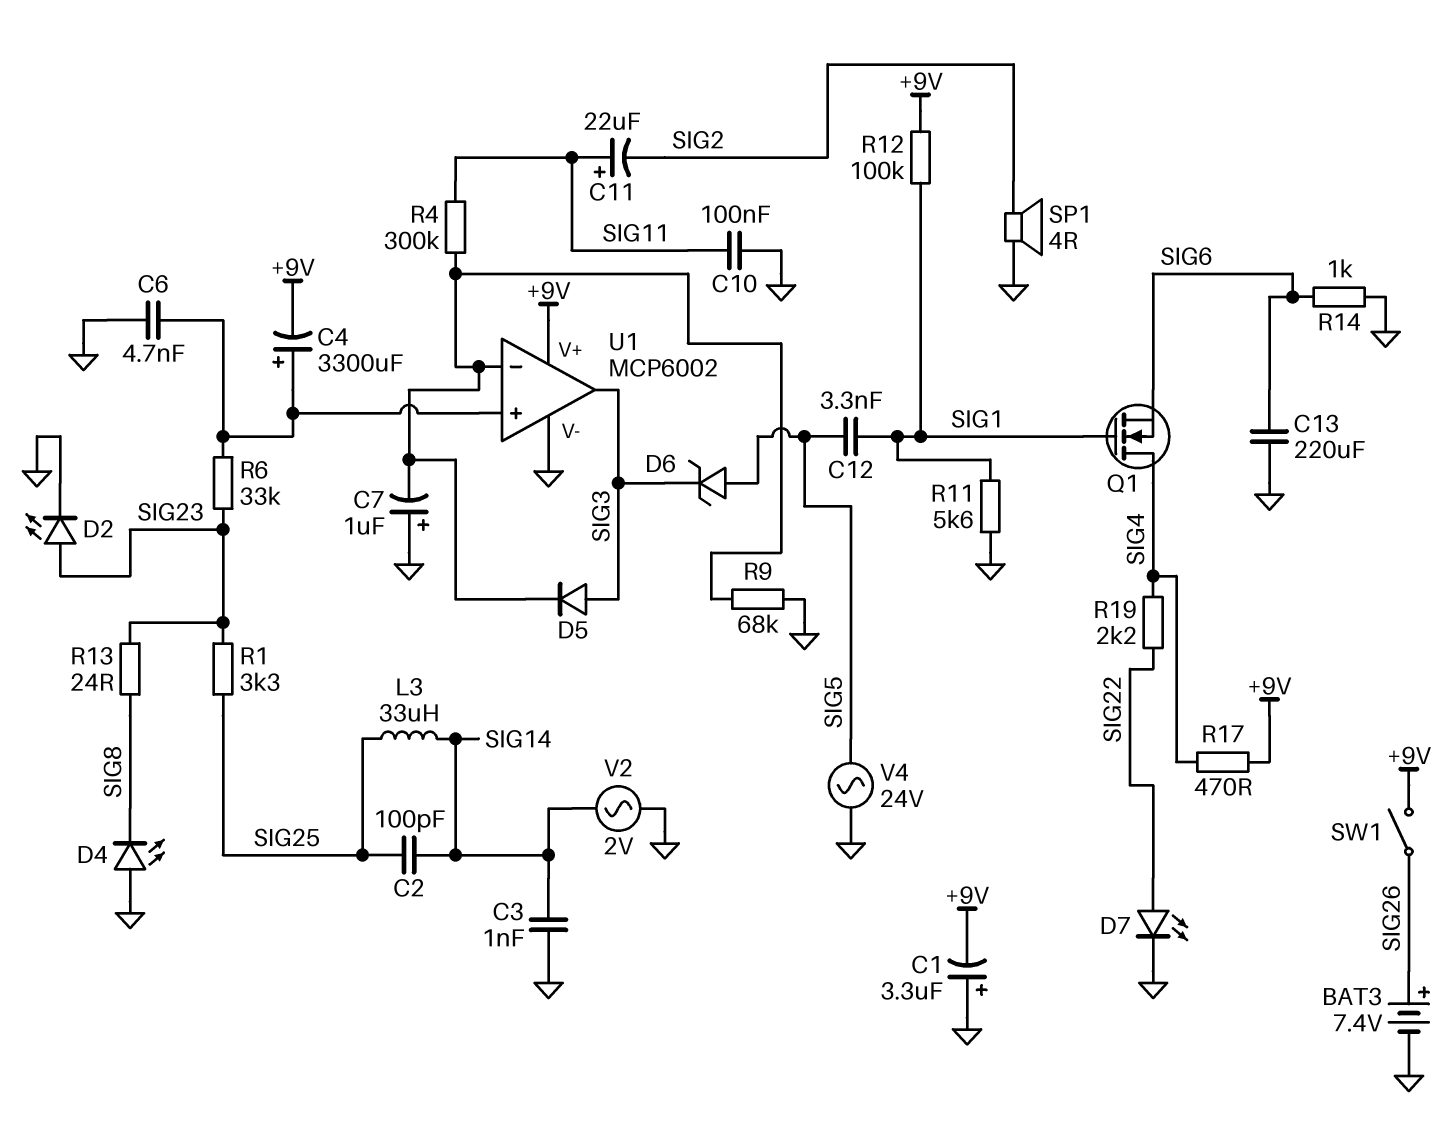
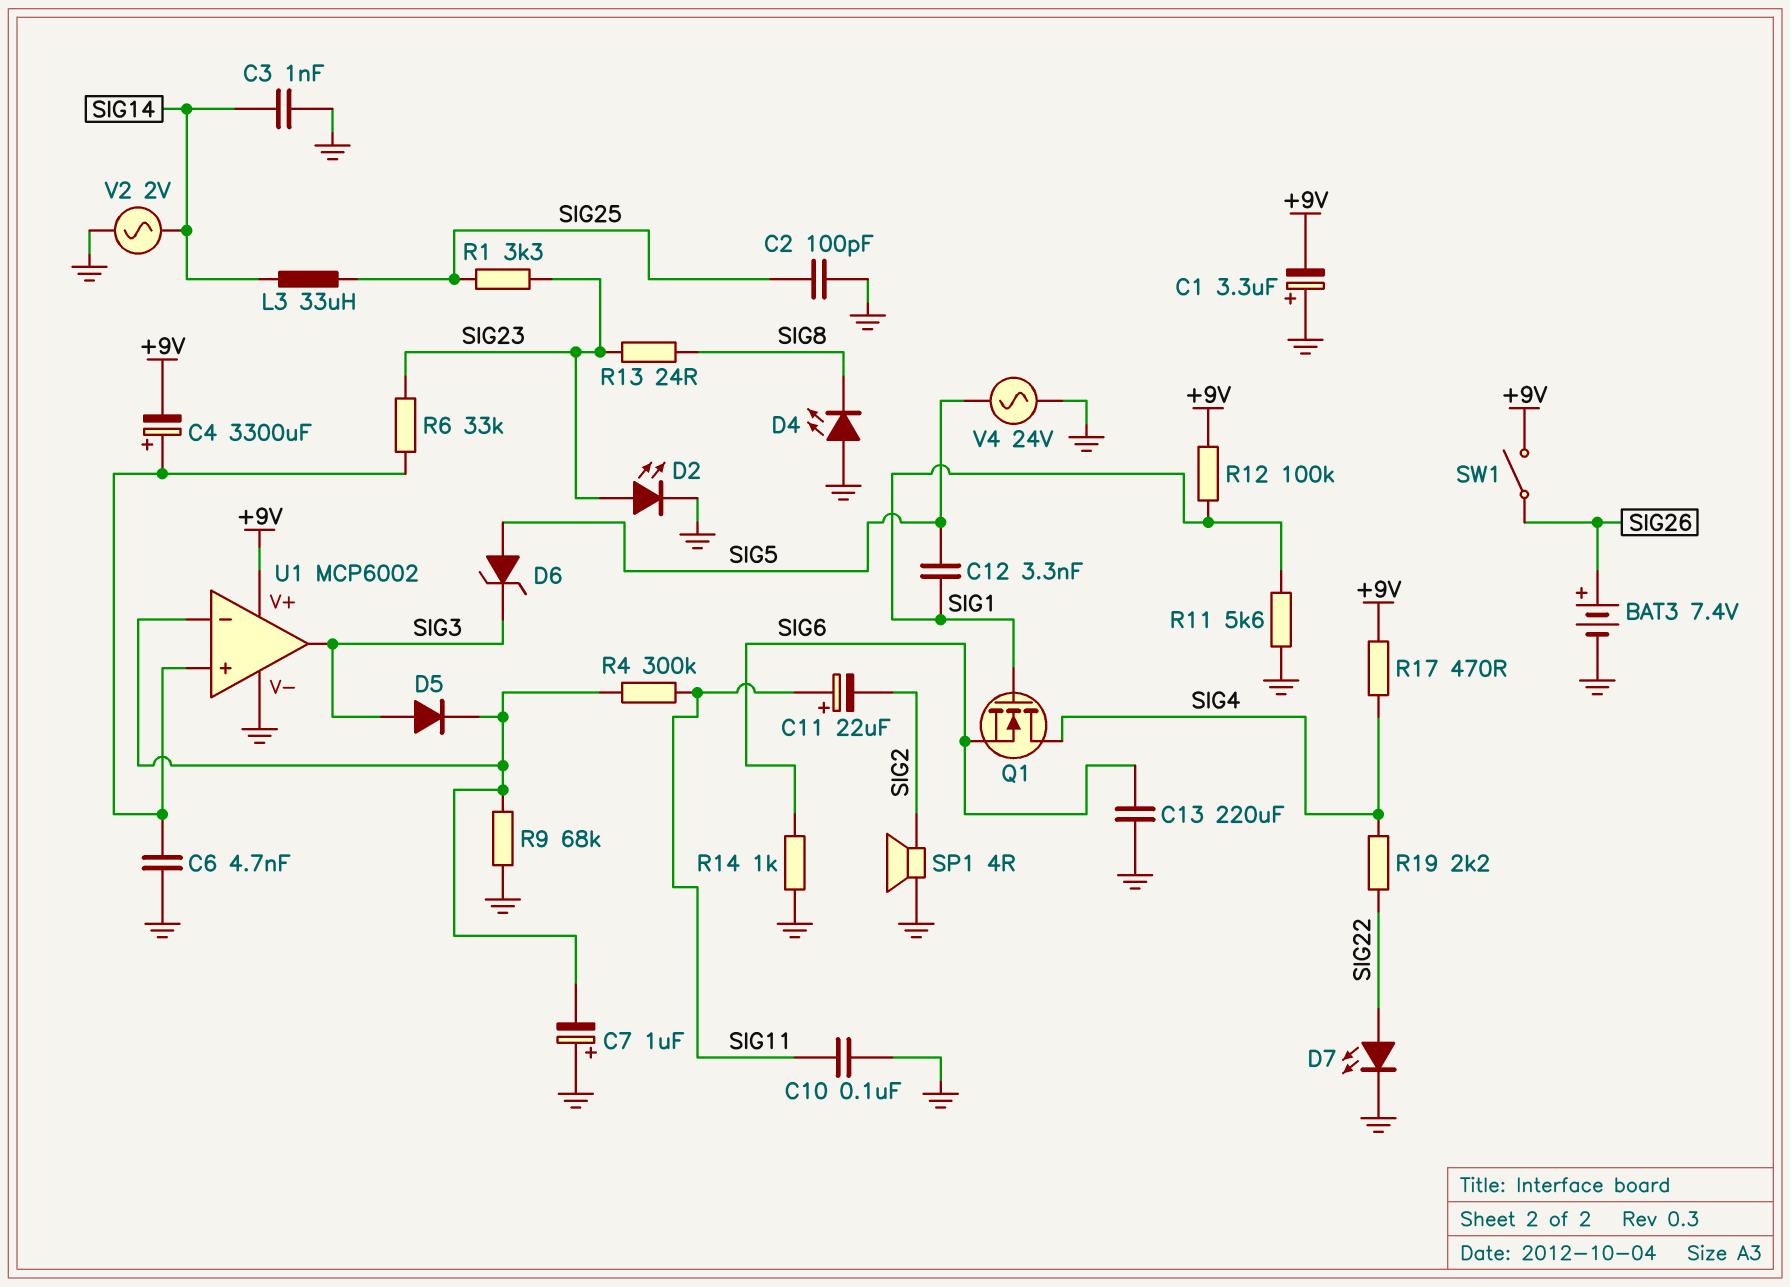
C2: 100pF (SIG14, SIG25) -> 100pF (GND, SIG25)

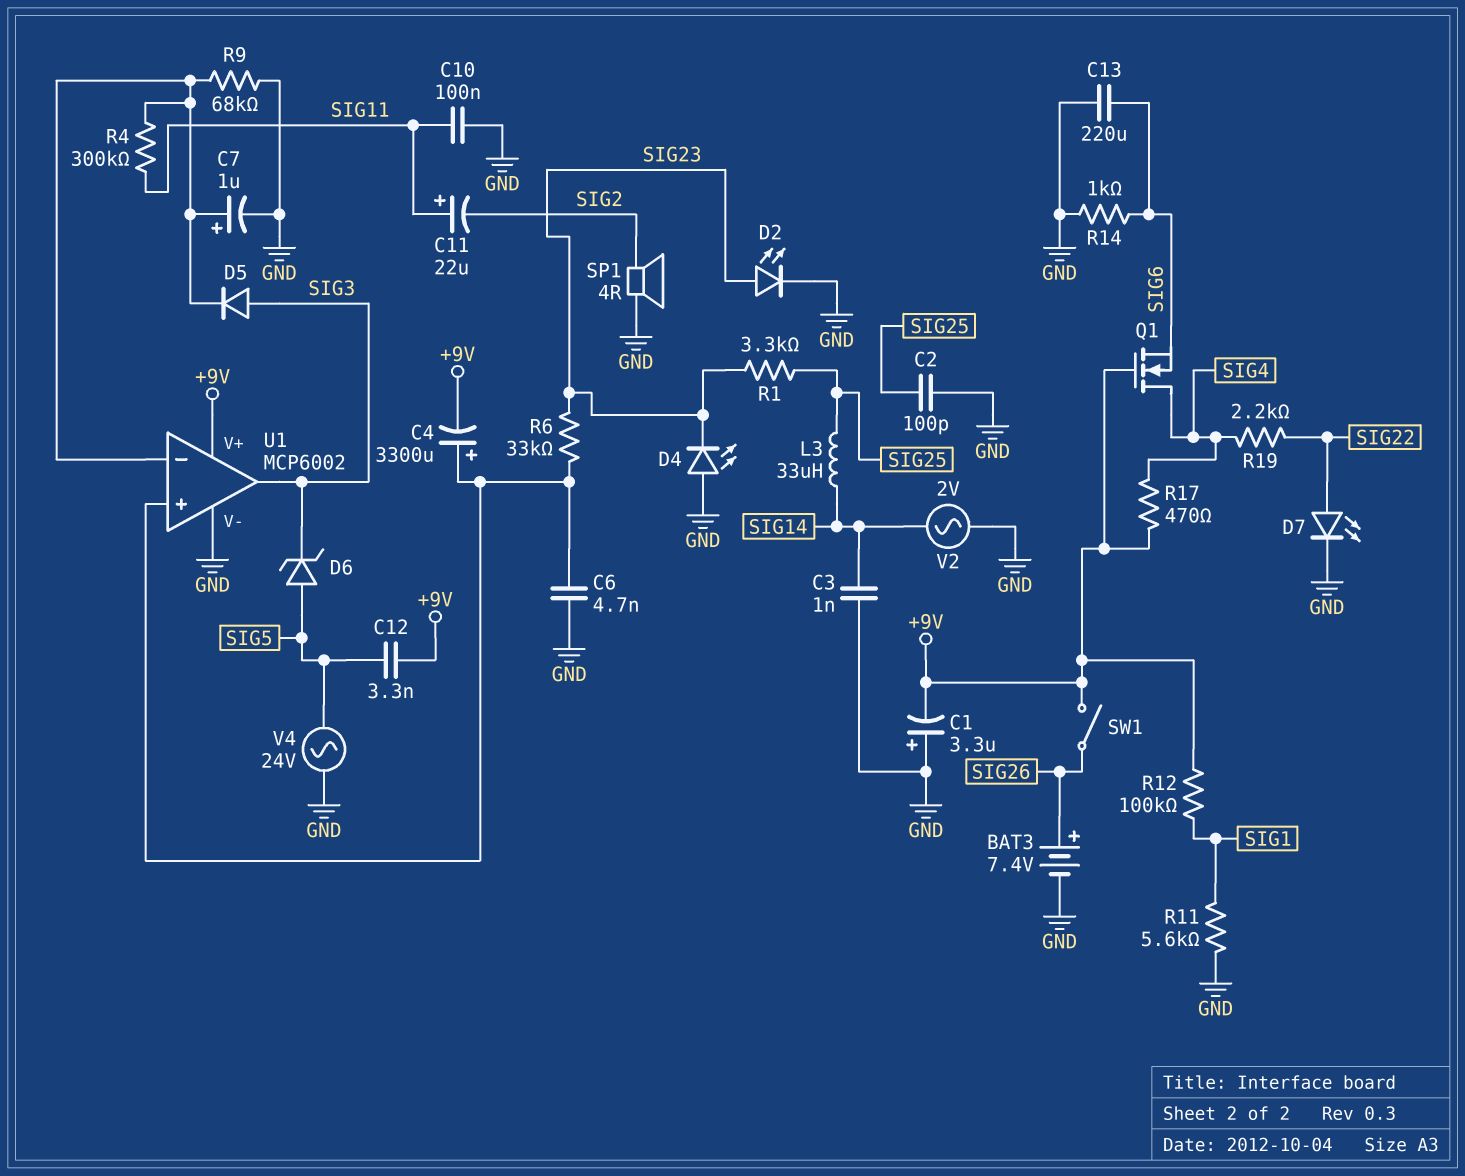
C7: 1uF (plus GND, minus U1/in-) -> 1uF (plus U1/in-, minus GND)
C12: 3.3nF (SIG1, SIG5) -> 3.3nF (+9V, SIG5)
D4: LED (A GND, K SIG8) -> LED (A GND, K SIG23)
Q1: NMOS (G SIG1, D SIG4, S SIG6) -> NMOS (G +9V, D SIG4, S SIG6)
R13: 24 (SIG8, SIG23) -> none

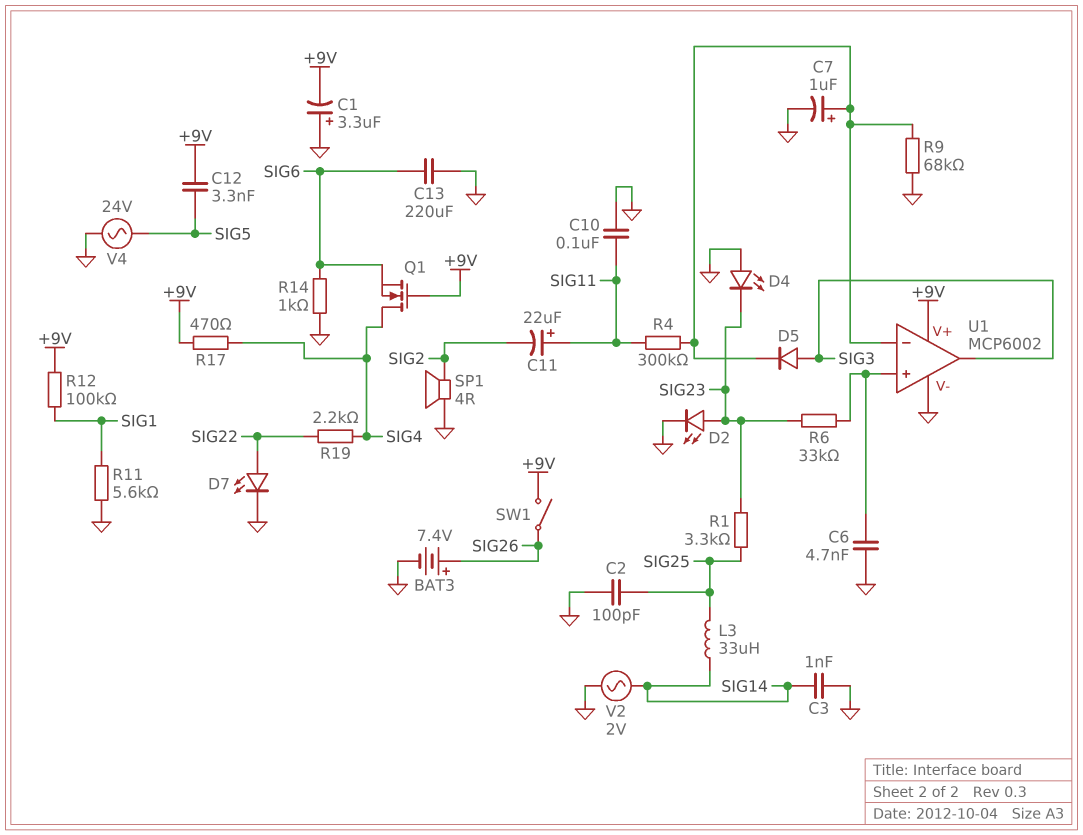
C4: 3300uF (plus U1/in+, minus +9V) -> none
D6: zener (A SIG5, K SIG3) -> none

